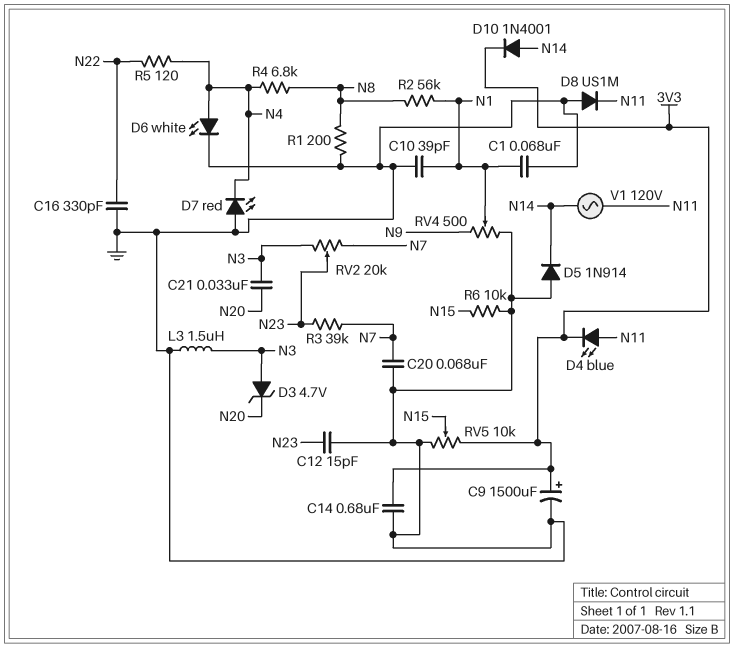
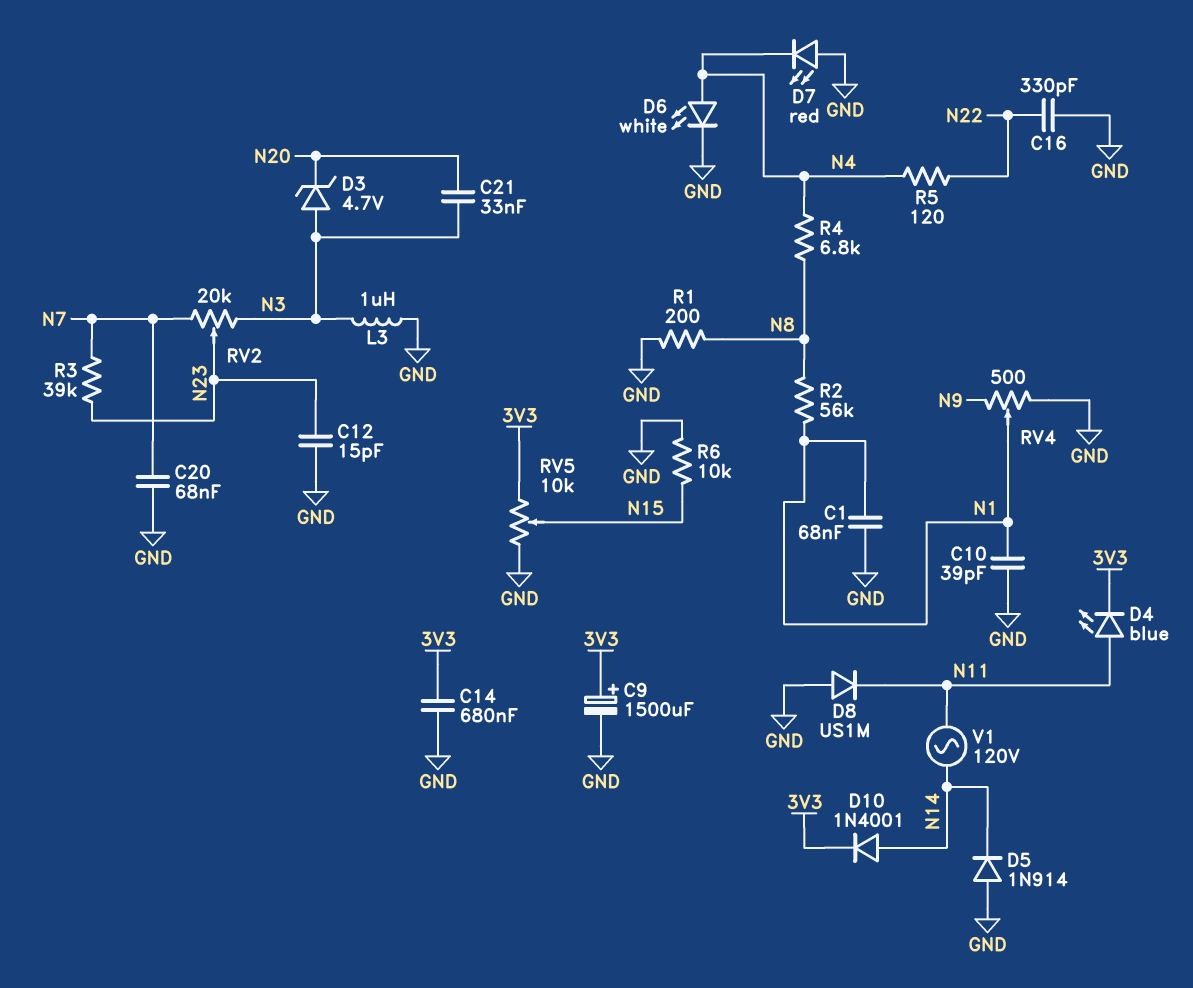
L3: 1.5uH (GND, N3) -> 1uH (GND, N3)

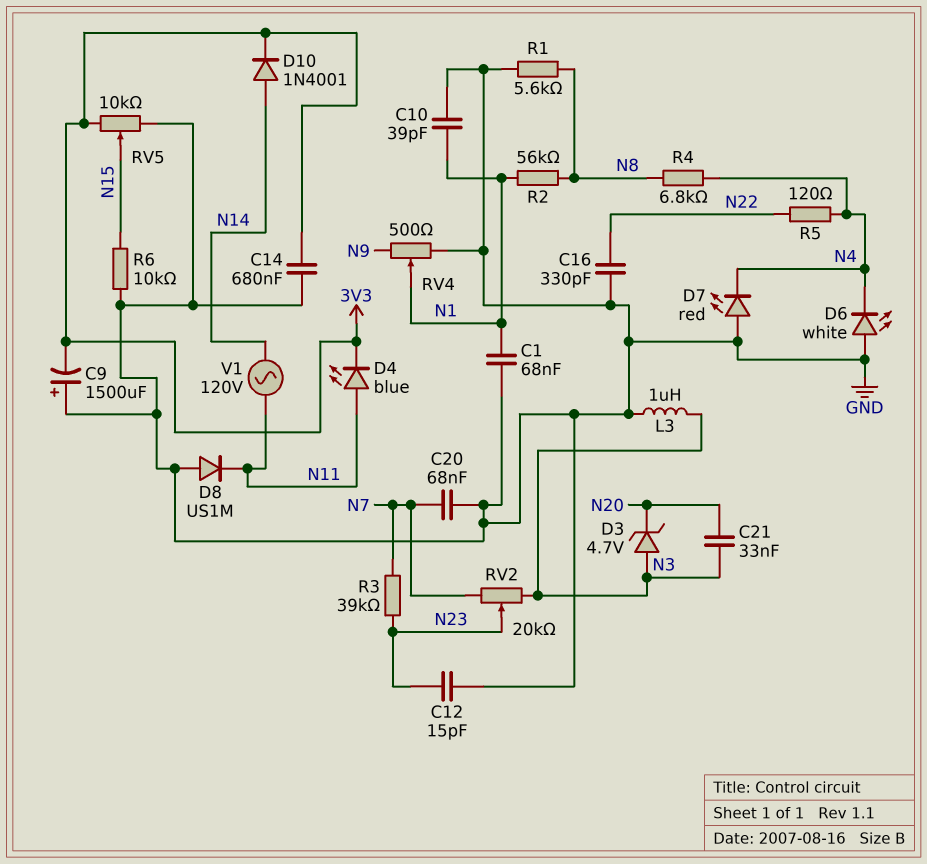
C9: 1500uF (plus 3V3, minus GND) -> 1500uF (plus GND, minus 3V3)
D5: diode 1N914 (A GND, K N14) -> none
D6: LED white (A N4, K GND) -> LED white (A GND, K N4)
R1: 200 (GND, N8) -> 5.6k (GND, N8)

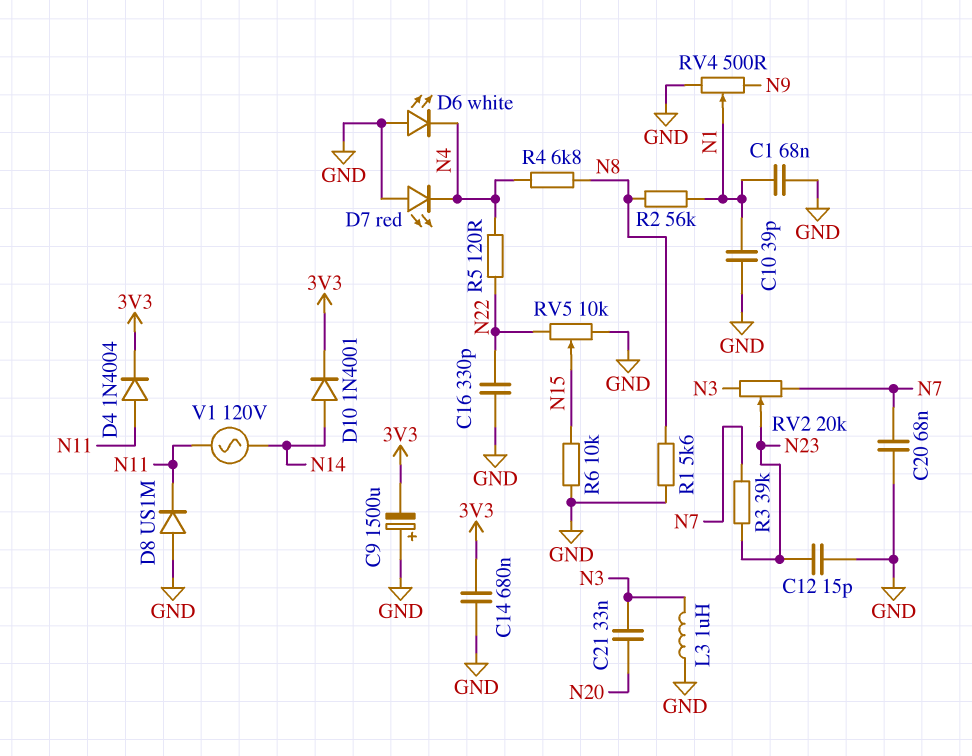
D3: zener 4.7V (A N3, K N20) -> none
D4: LED blue (A N11, K 3V3) -> diode 1N4004 (A N11, K 3V3)
RV5: 10k (3V3, GND, wiper N15) -> 10k (GND, N22, wiper N15)

